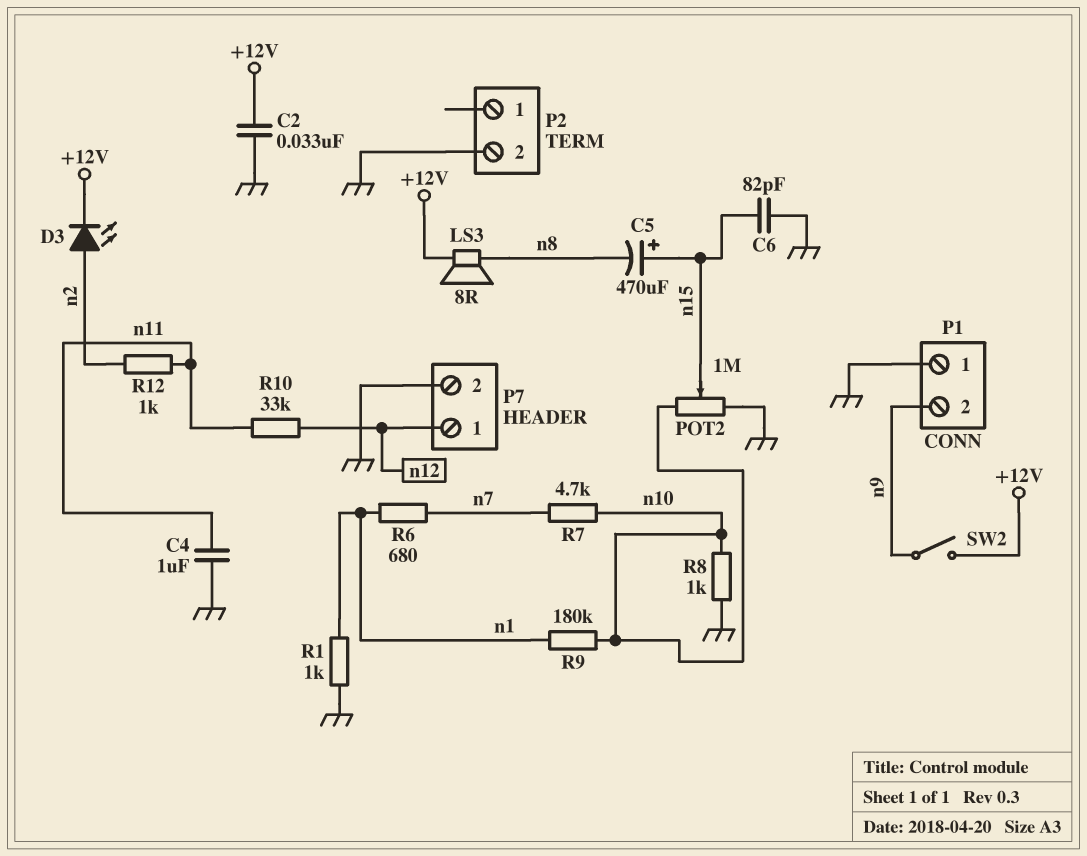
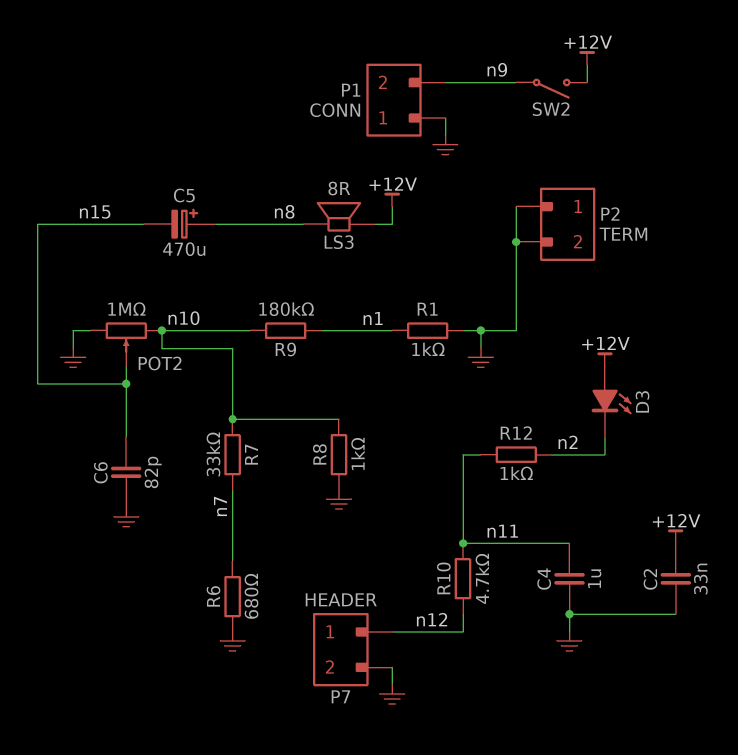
C5: 470uF (plus n15, minus n8) -> 470uF (plus n8, minus n15)
D3: LED (A n2, K +12V) -> LED (A +12V, K n2)
P2 pin 1: none -> GND
R6: 680 (n1, n7) -> 680 (GND, n7)
R7: 4.7k (n7, n10) -> 33k (n7, n10)
R10: 33k (n11, n12) -> 4.7k (n11, n12)

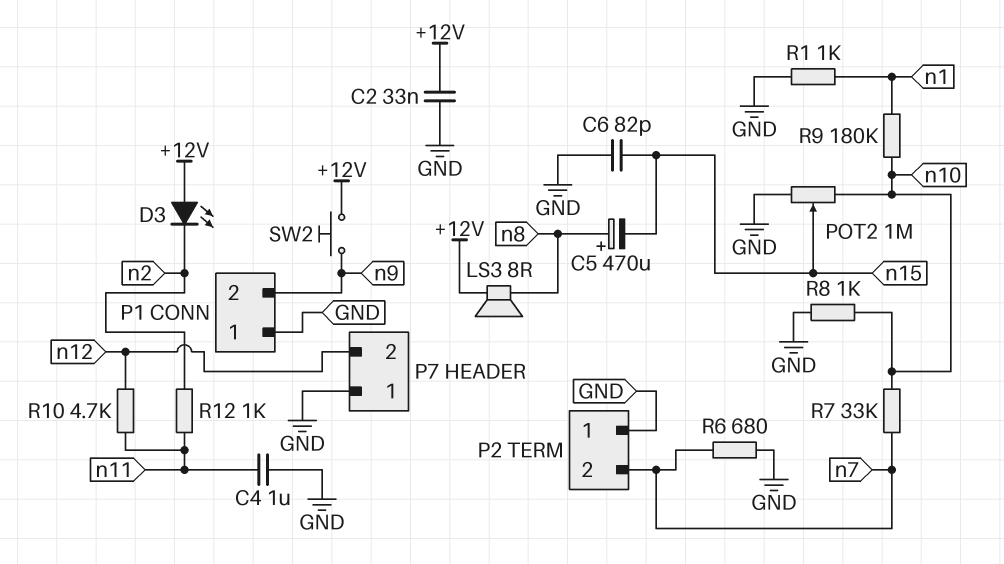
P2 pin 2: GND -> n7
P7 pin 1: n12 -> GND
P7 pin 2: GND -> n12
SW2: switch (+12V, n9) -> button (+12V, n9)

